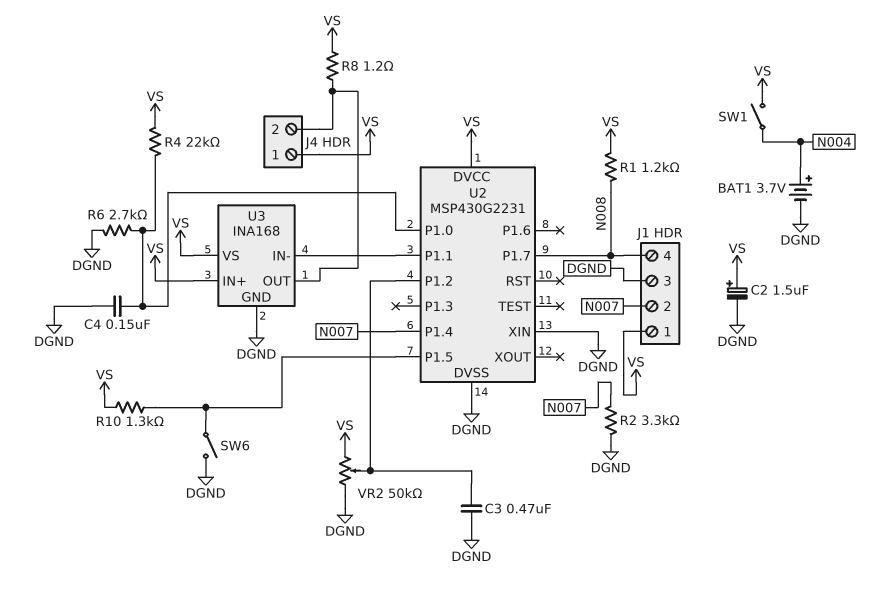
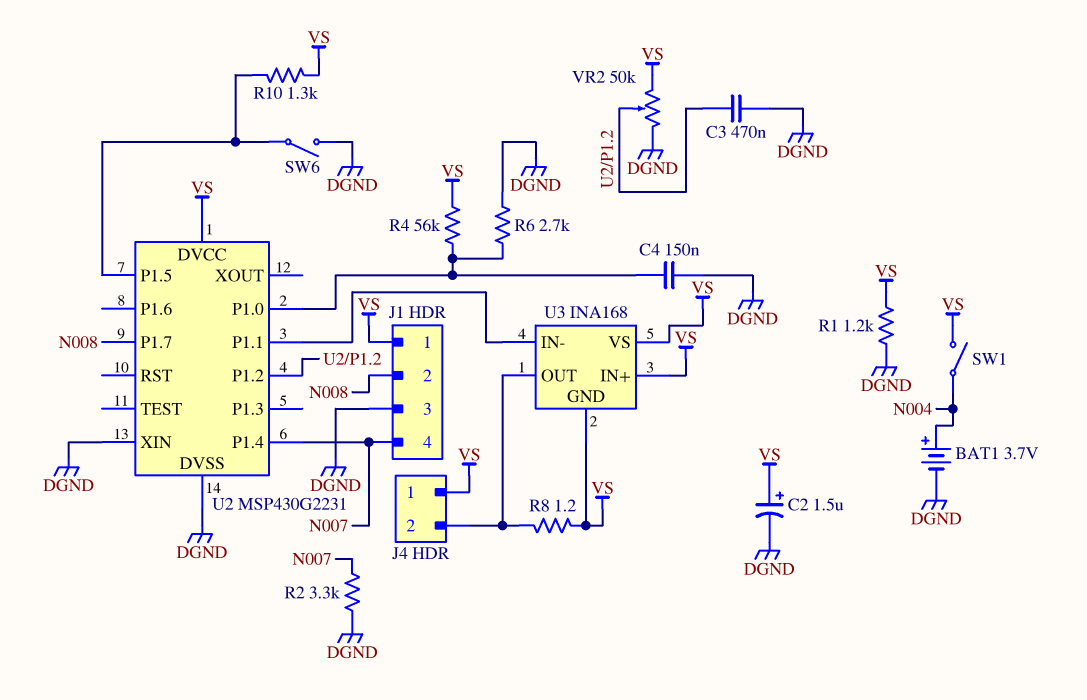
J1 pin 2: N007 -> N008
J1 pin 4: N008 -> N007
R1: 1.2k (N008, VS) -> 1.2k (DGND, VS)
R4: 22k (U2/P1.0, VS) -> 56k (U2/P1.0, VS)
U3 pin GND: DGND -> VS

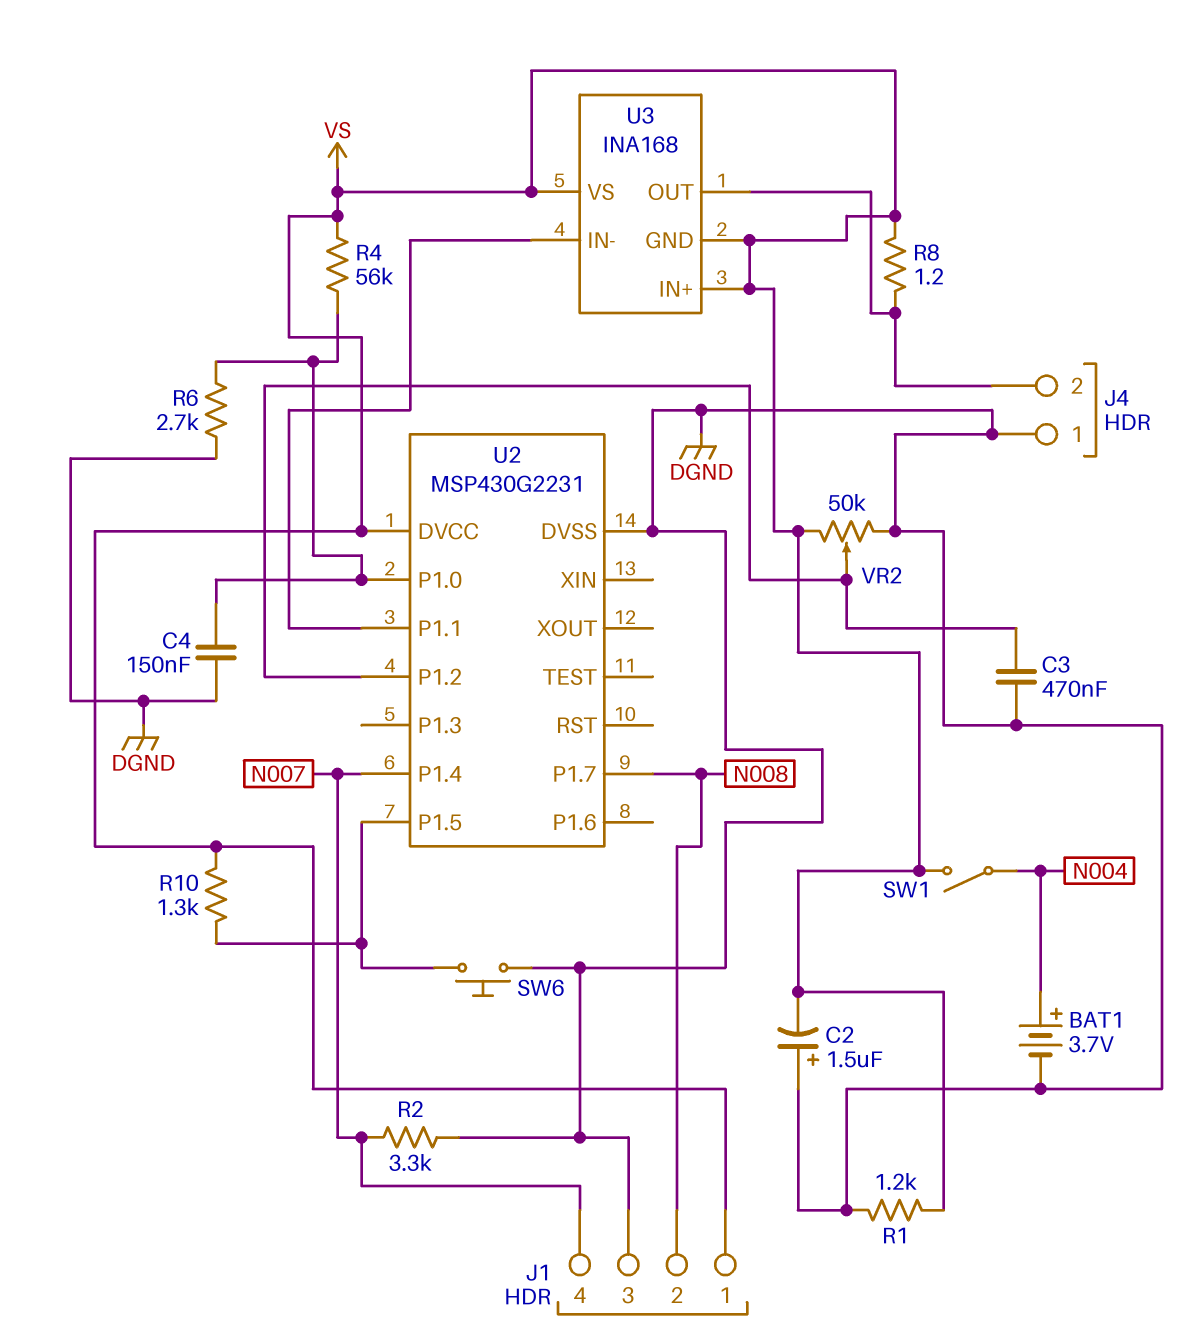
C2: 1.5uF (plus VS, minus DGND) -> 1.5uF (plus DGND, minus VS)
J4 pin 1: VS -> DGND
SW6: switch (DGND, U2/P1.5) -> button (DGND, U2/P1.5)
U2 pin XIN: DGND -> none

